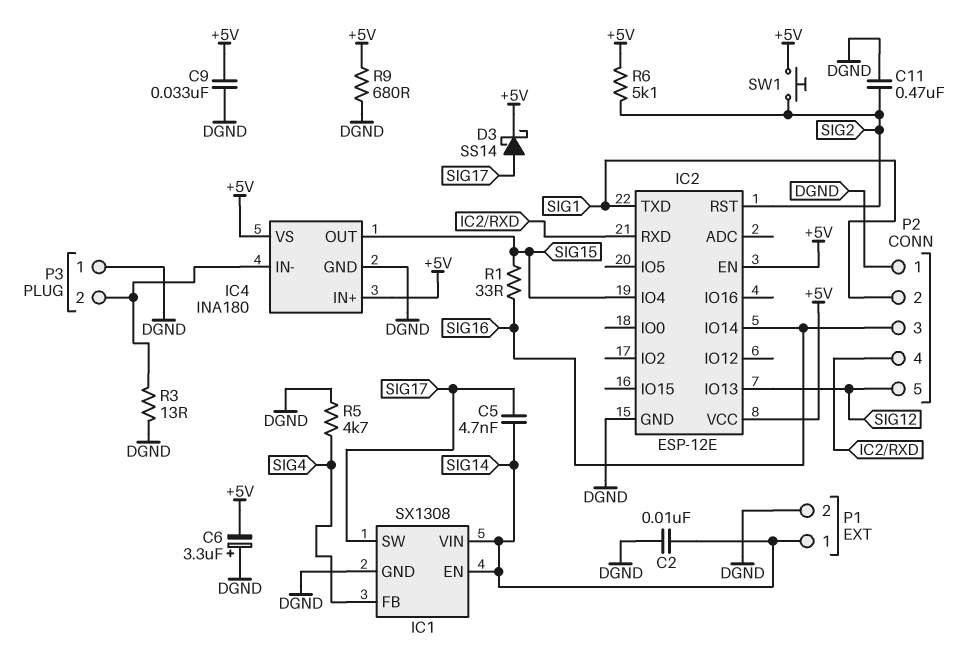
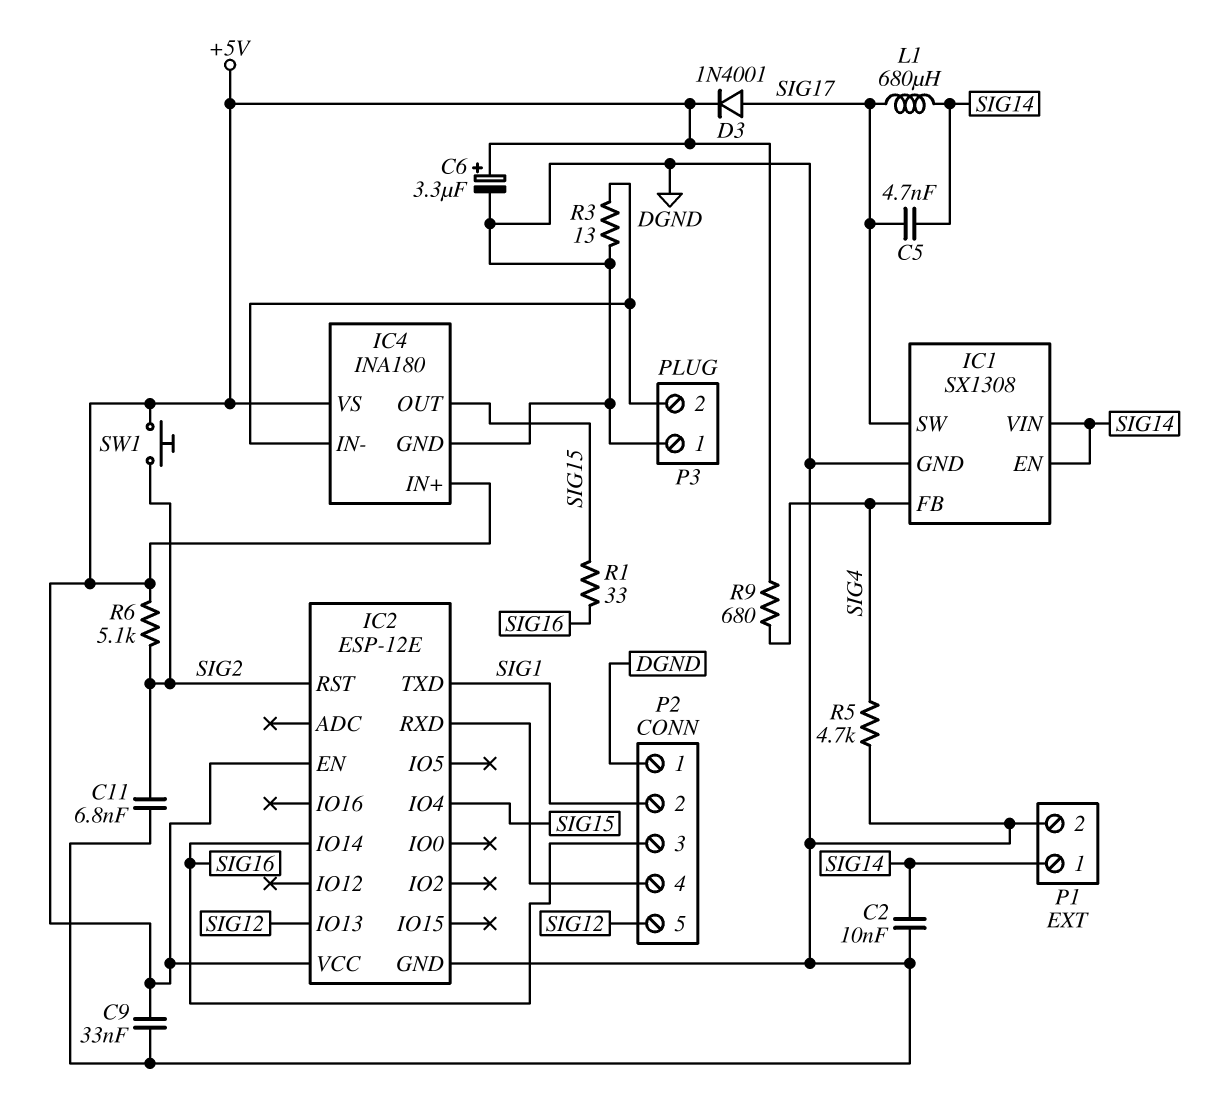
C6: 3.3uF (plus DGND, minus +5V) -> 3.3uF (plus +5V, minus DGND)
C11: 470nF (DGND, SIG2) -> 6.8nF (DGND, SIG2)
D3: schottky SS14 (A SIG17, K +5V) -> diode 1N4001 (A SIG17, K +5V)
L1: none -> 680uH (SIG14, SIG17)
R9: 680 (+5V, DGND) -> 680 (+5V, SIG4)

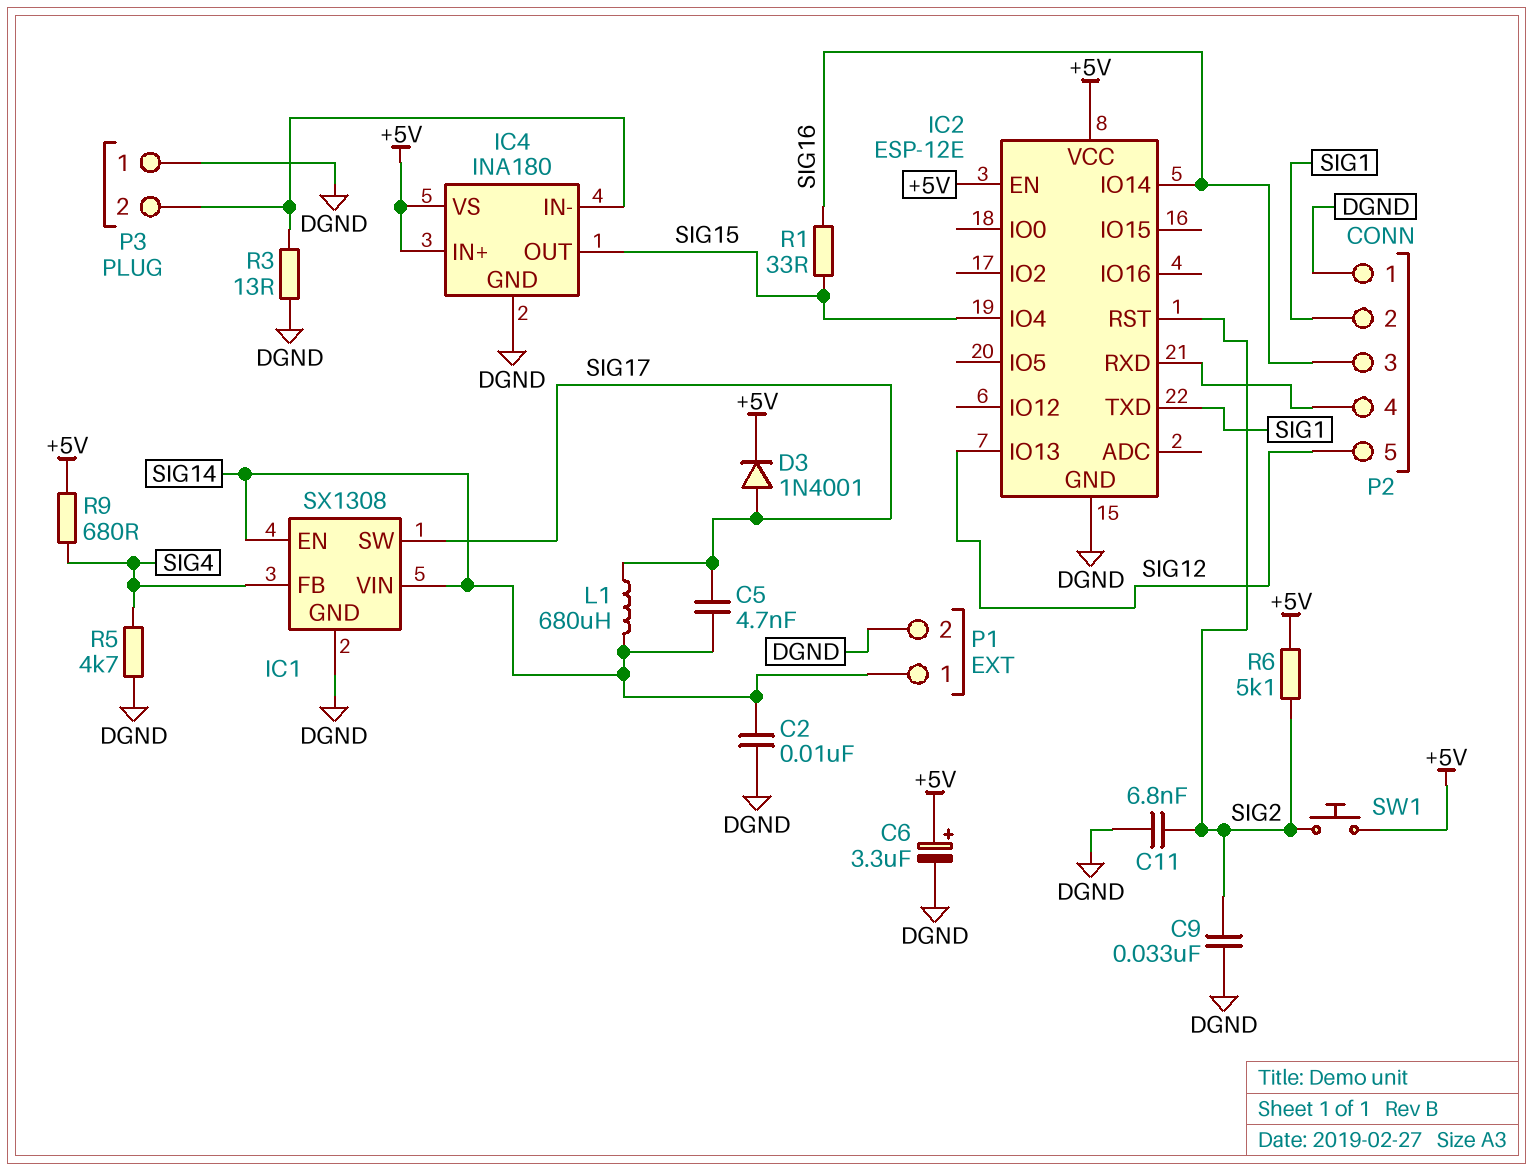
C9: 33nF (+5V, DGND) -> 33nF (DGND, SIG2)

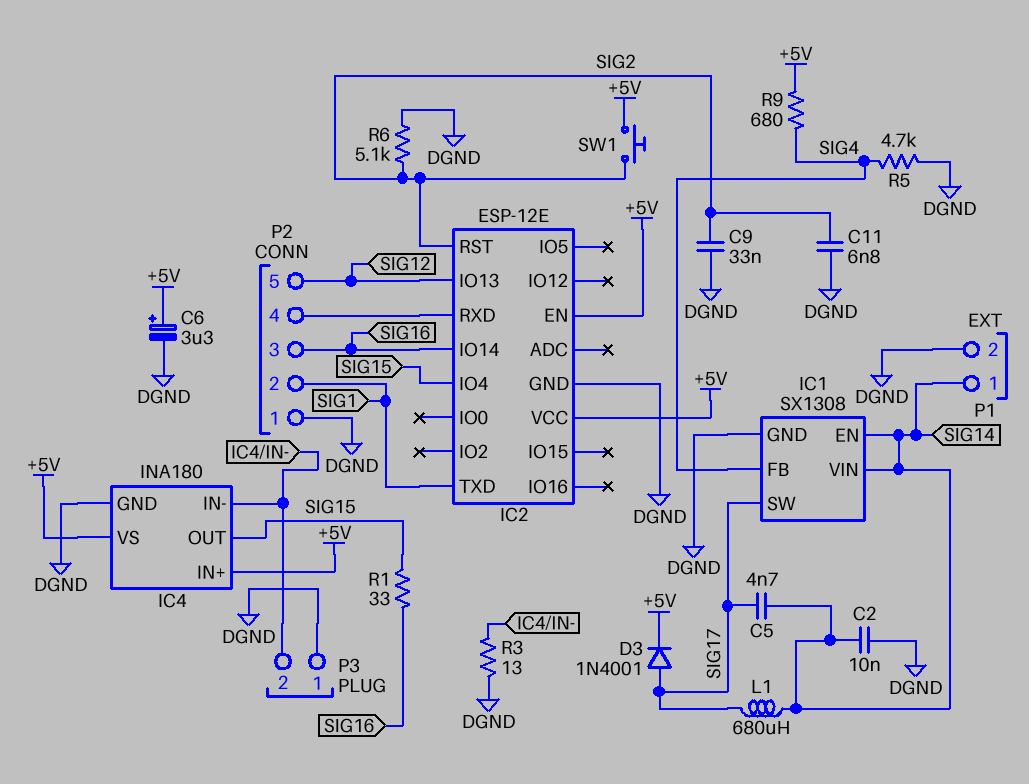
R6: 5.1k (+5V, SIG2) -> 5.1k (DGND, SIG2)

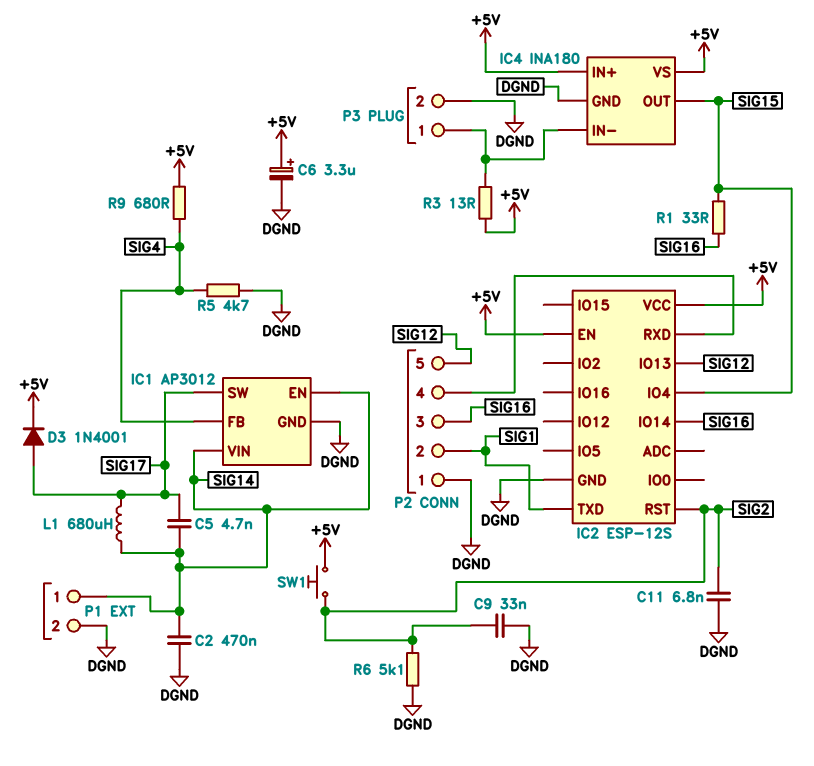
C2: 10nF (DGND, SIG14) -> 470nF (DGND, SIG14)
IC1: SX1308 -> AP3012
IC2: ESP-12E -> ESP-12S
P3 pin 1: DGND -> IC4/IN-
P3 pin 2: IC4/IN- -> DGND
R3: 13 (DGND, IC4/IN-) -> 13 (+5V, IC4/IN-)

